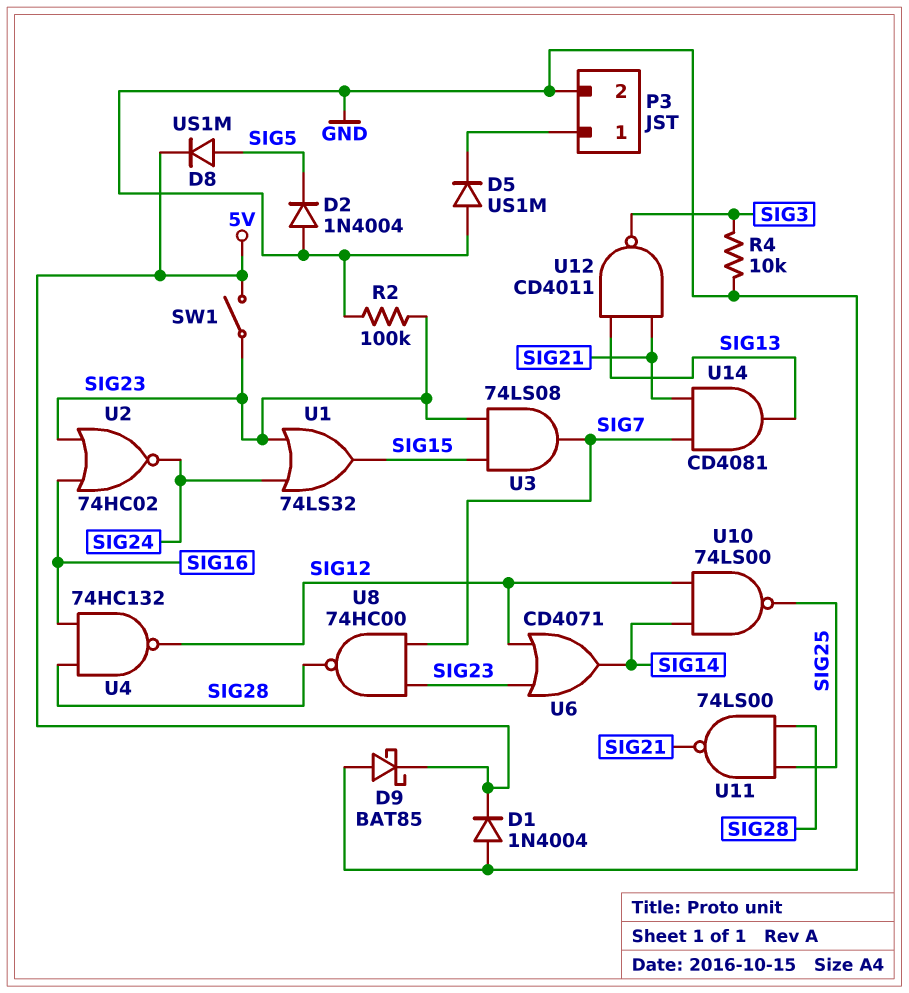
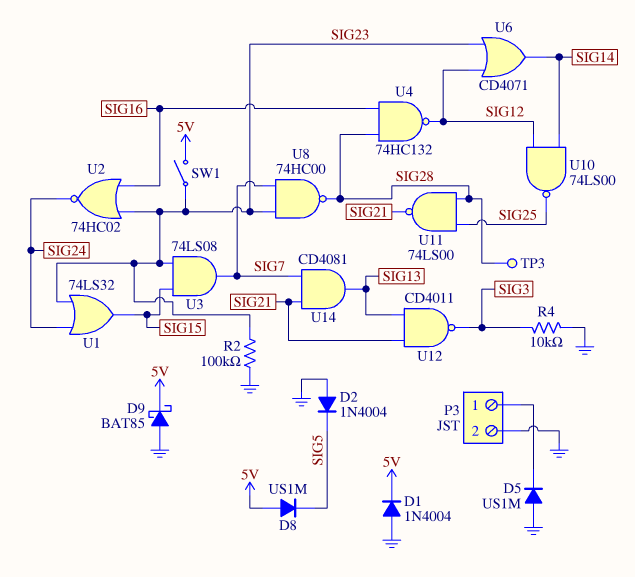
D8: diode US1M (A SIG5, K 5V) -> diode US1M (A 5V, K SIG5)
TP3: none -> test point (SIG28)

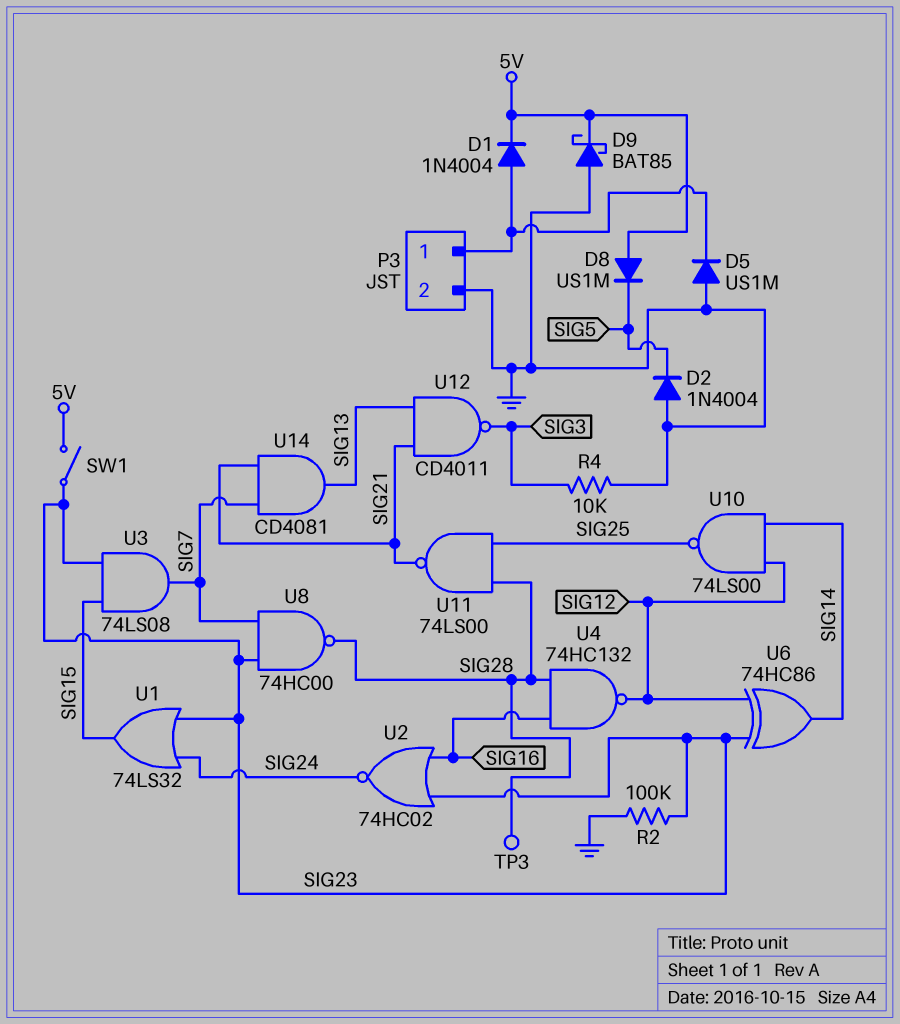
D1: diode 1N4004 (A GND, K 5V) -> diode 1N4004 (A P3/1, K 5V)
U6: OR CD4071 (in SIG12, in SIG23, out SIG14) -> XOR 74HC86 (in SIG12, in SIG23, out SIG14)

